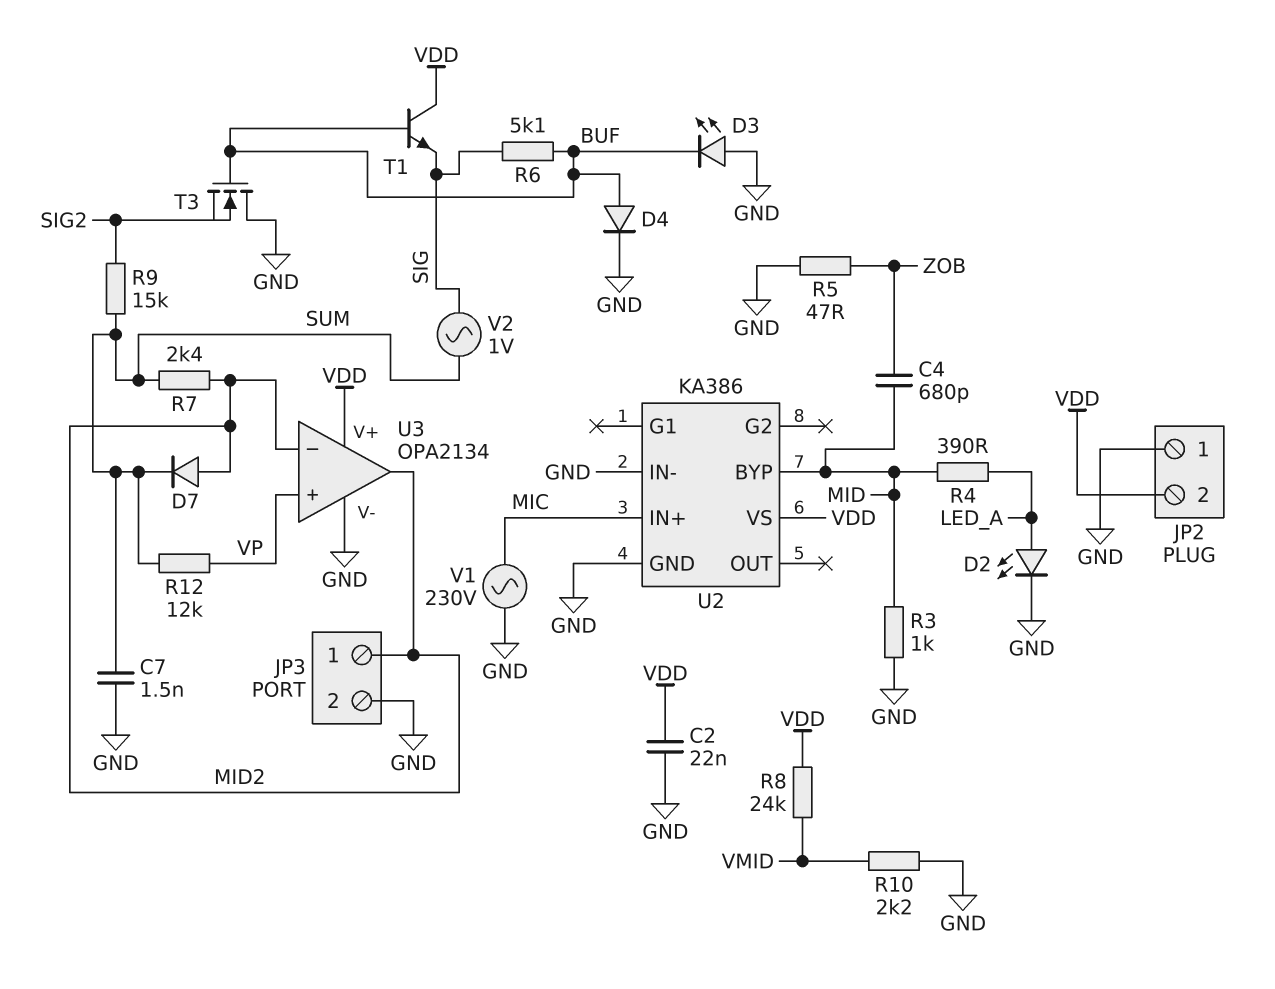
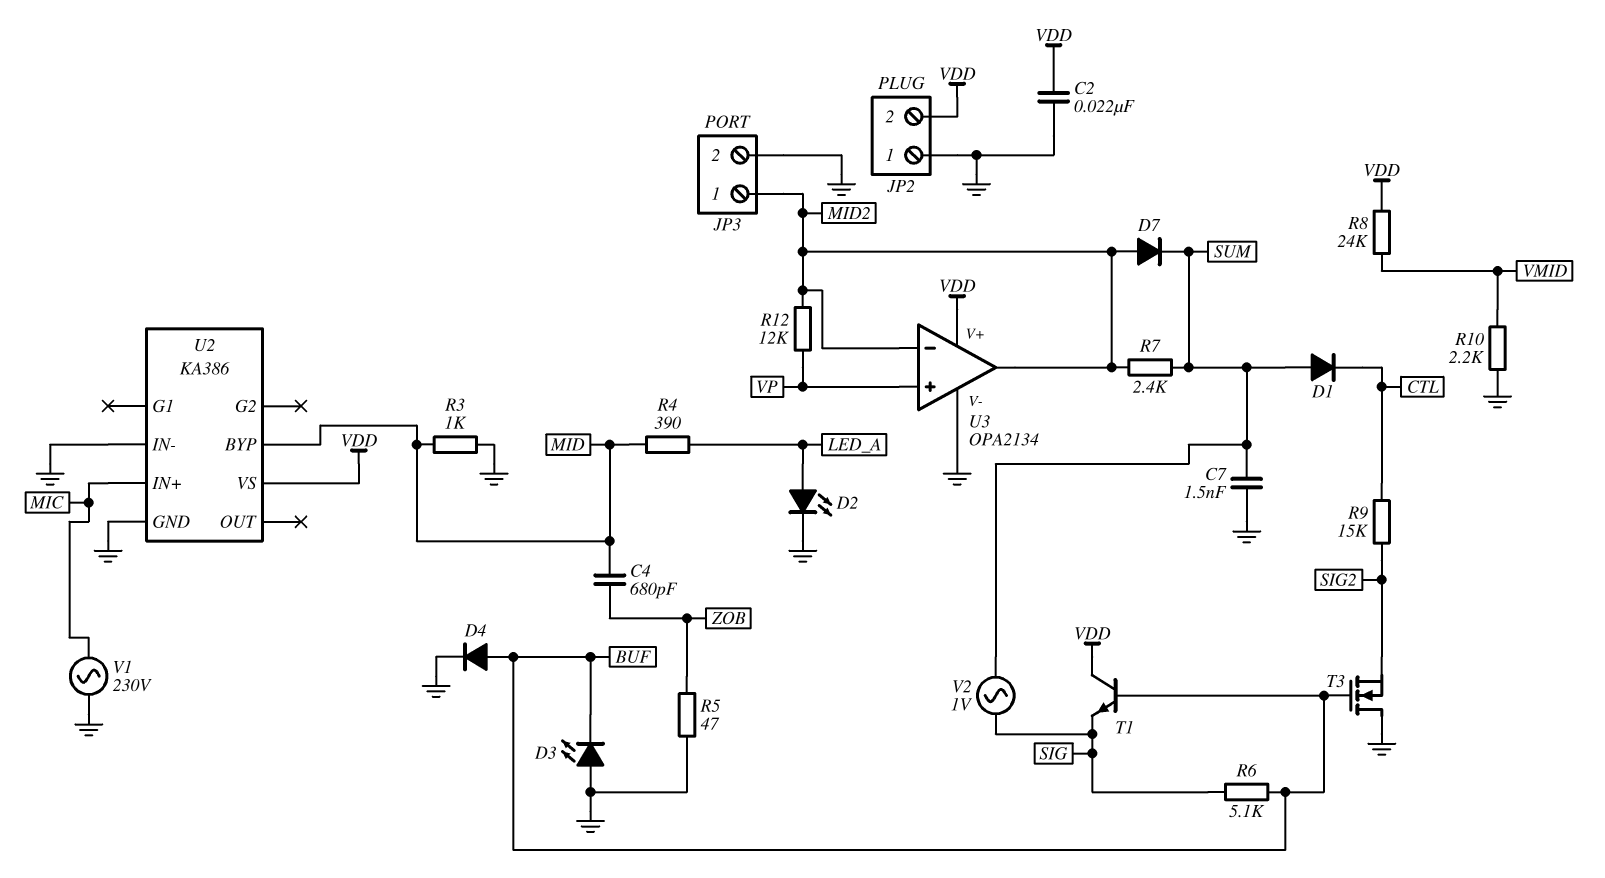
D1: none -> diode (A SUM, K CTL)
R9: 15k (SIG2, SUM) -> 15k (CTL, SIG2)
R12: 12k (SUM, VP) -> 12k (MID2, VP)

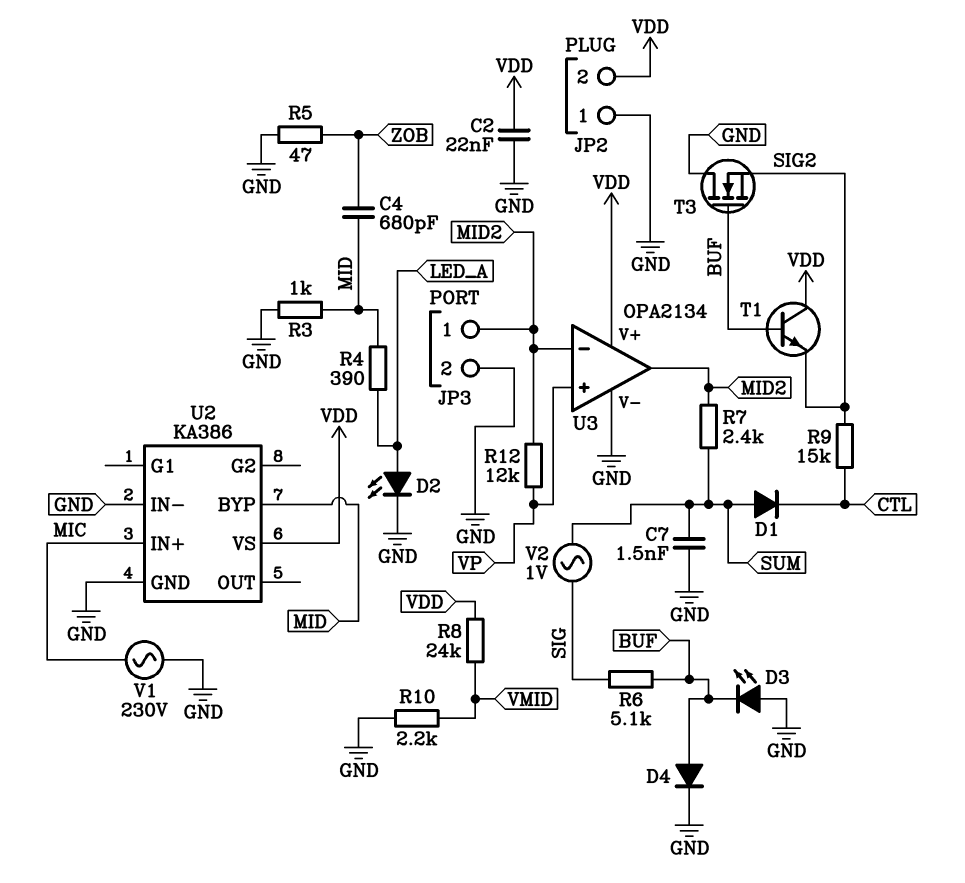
D7: diode (A MID2, K SUM) -> none
T1: NPN (B BUF, C VDD, E SIG) -> NPN (B BUF, C VDD, E SIG2)

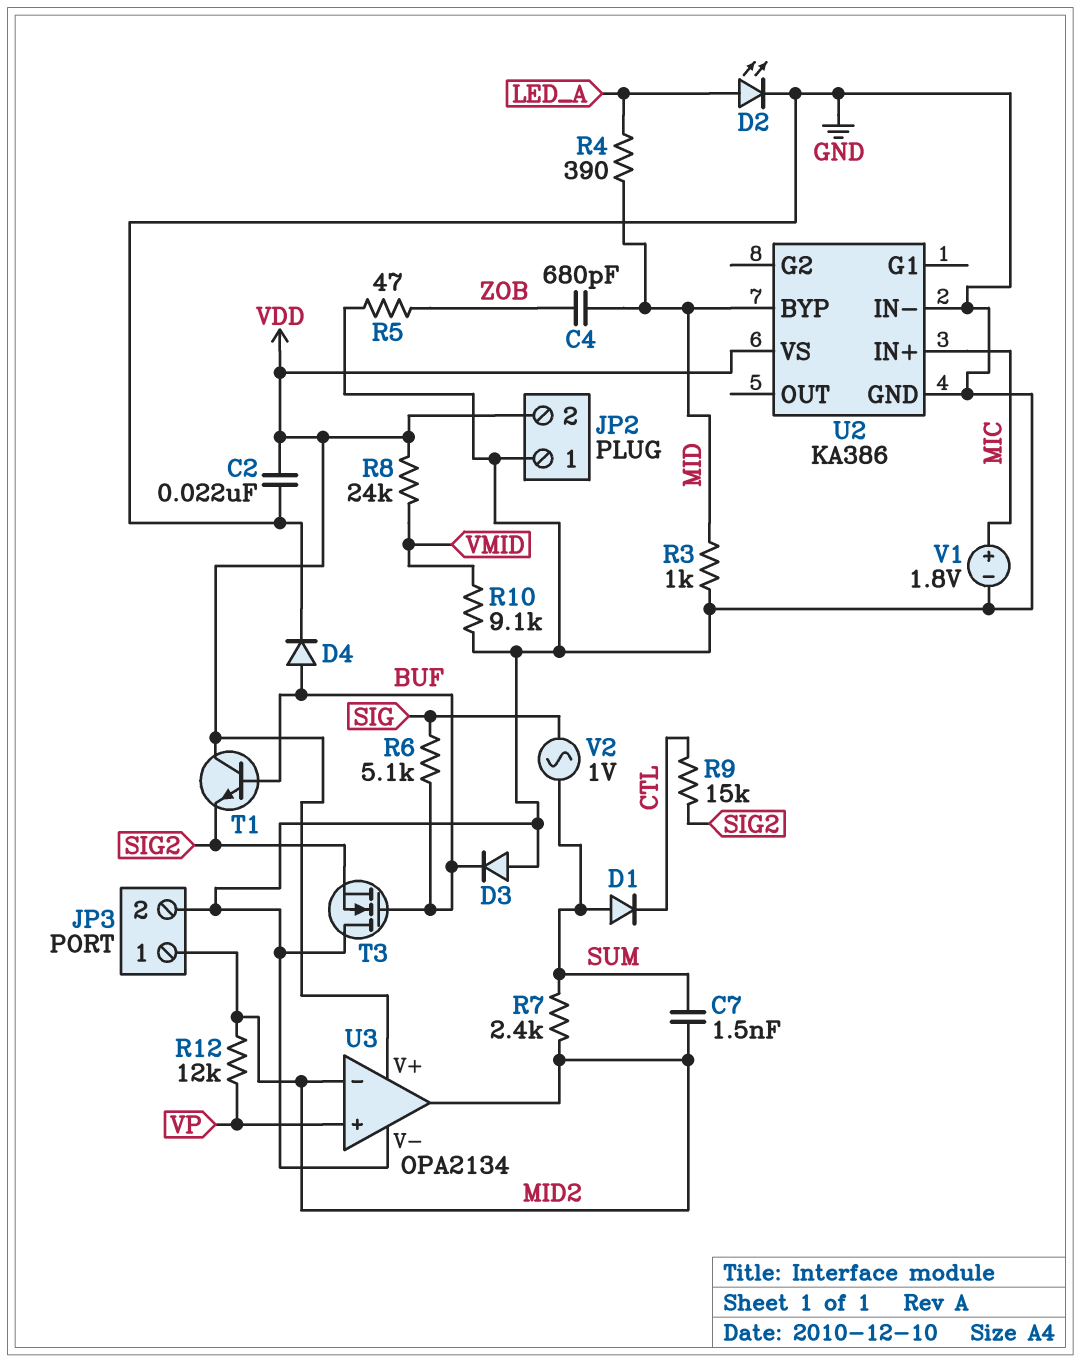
C7: 1.5nF (GND, SUM) -> 1.5nF (MID2, SUM)
D3: LED (A GND, K BUF) -> diode (A GND, K BUF)
R10: 2.2k (GND, VMID) -> 9.1k (GND, VMID)
V1: AC 230V (GND, MIC) -> 1.8V (plus MIC, minus GND)

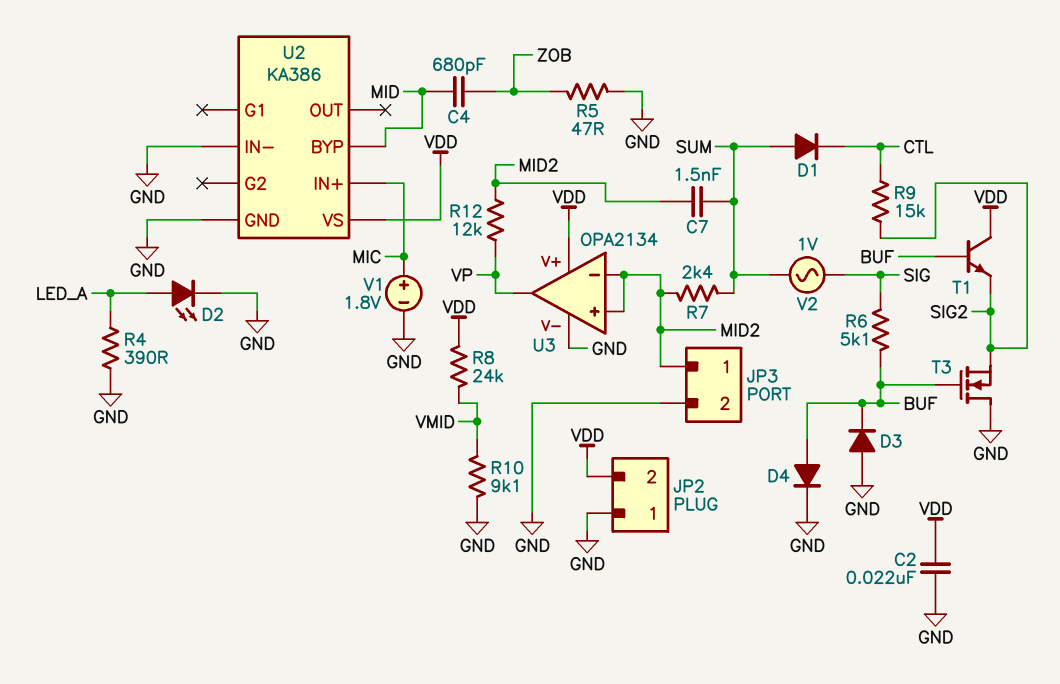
R3: 1k (GND, MID) -> none
R4: 390 (LED_A, MID) -> 390 (GND, LED_A)
U3 pin in+: VP -> MID2
U3 pin out: MID2 -> VP

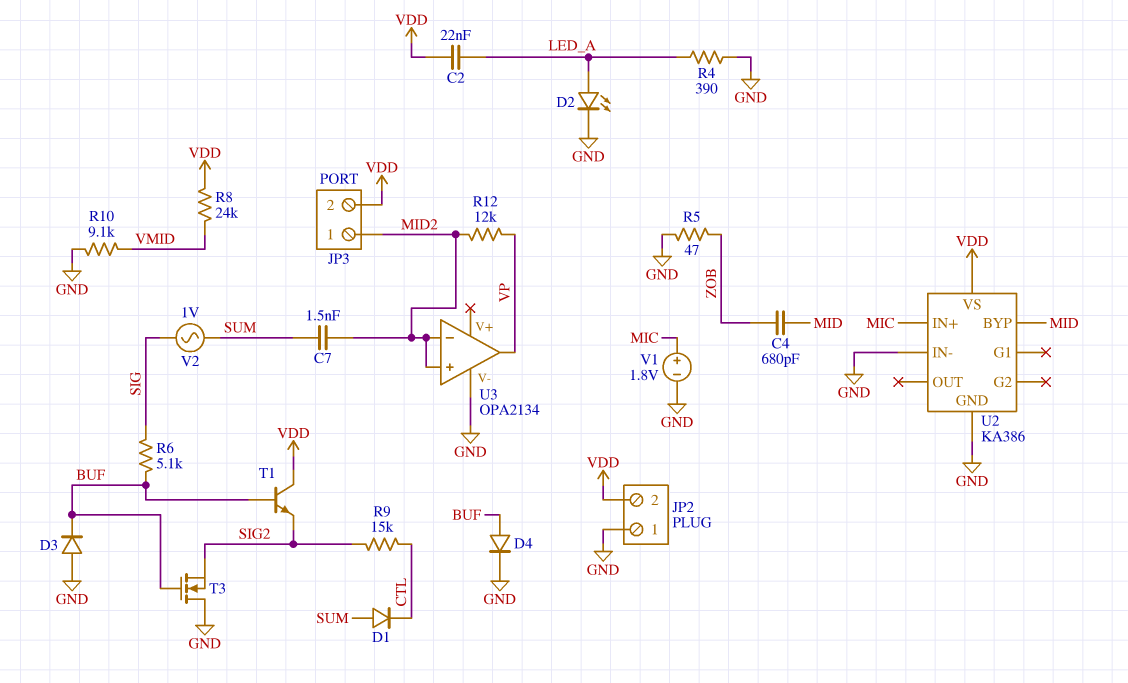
C2: 22nF (GND, VDD) -> 22nF (LED_A, VDD)
JP3 pin 2: GND -> VDD
R7: 2.4k (MID2, SUM) -> none
U3 pin V+: VDD -> none

